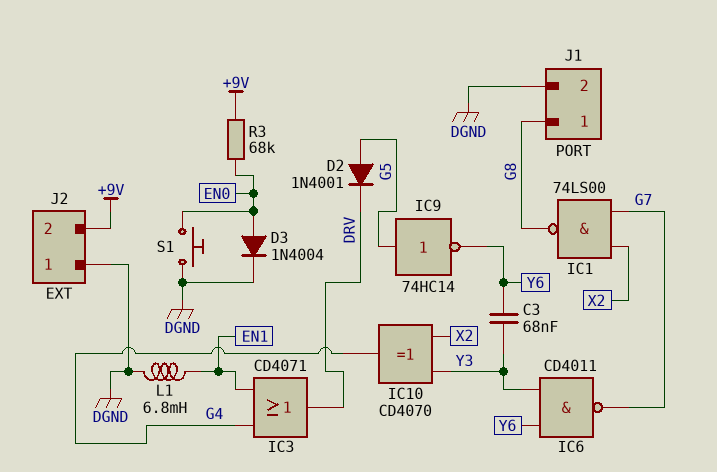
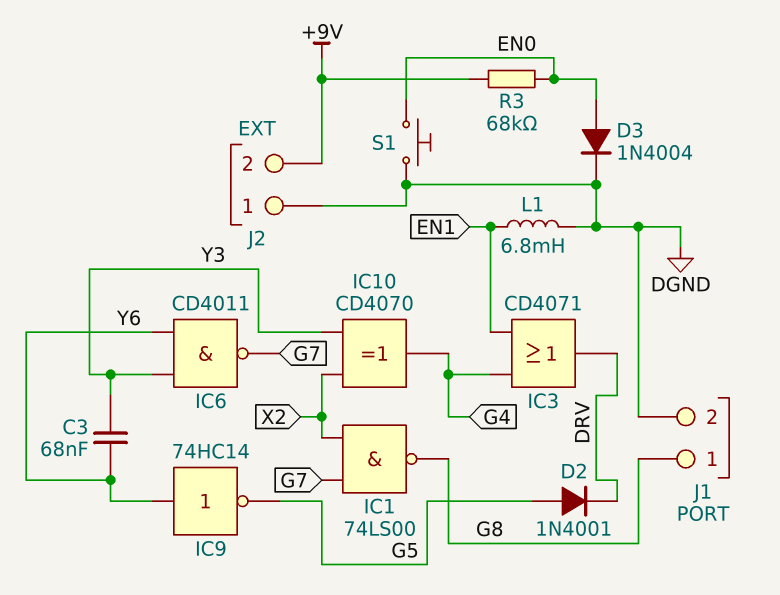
IC9: NOT 74HC14 (in G5, out Y6) -> NOT 74HC14 (in Y6, out G5)

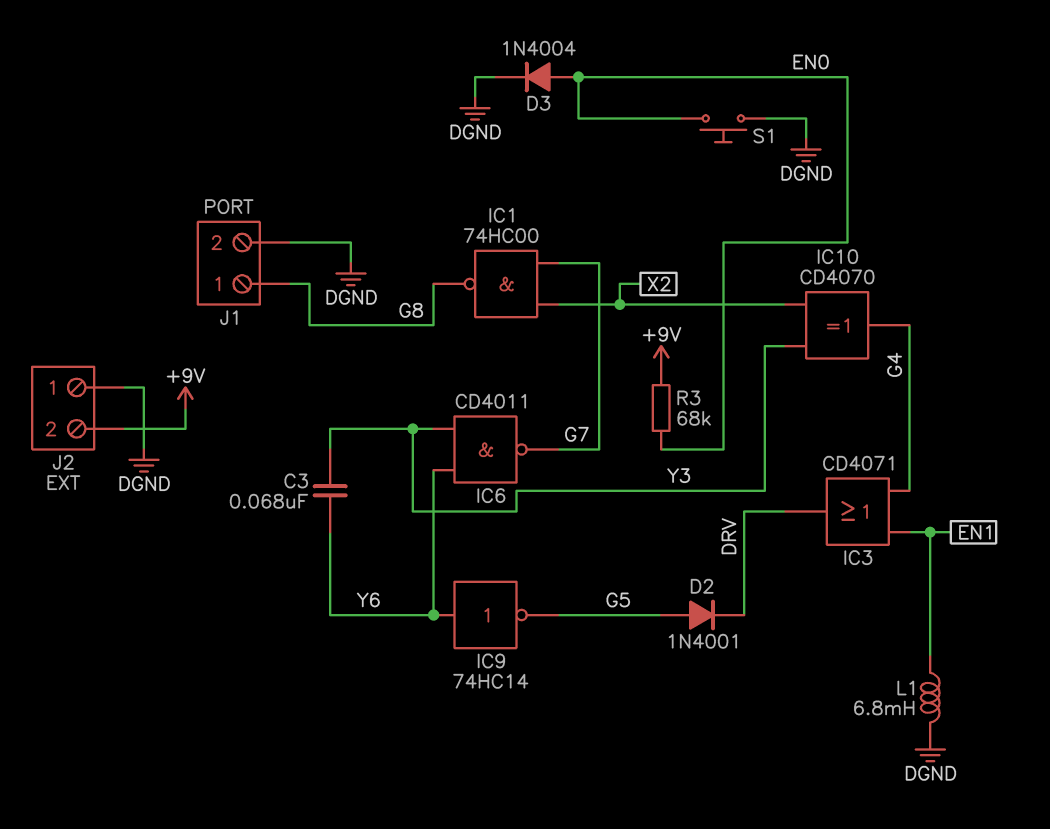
IC1: NAND 74LS00 (in G7, in X2, out G8) -> NAND 74HC00 (in G7, in X2, out G8)

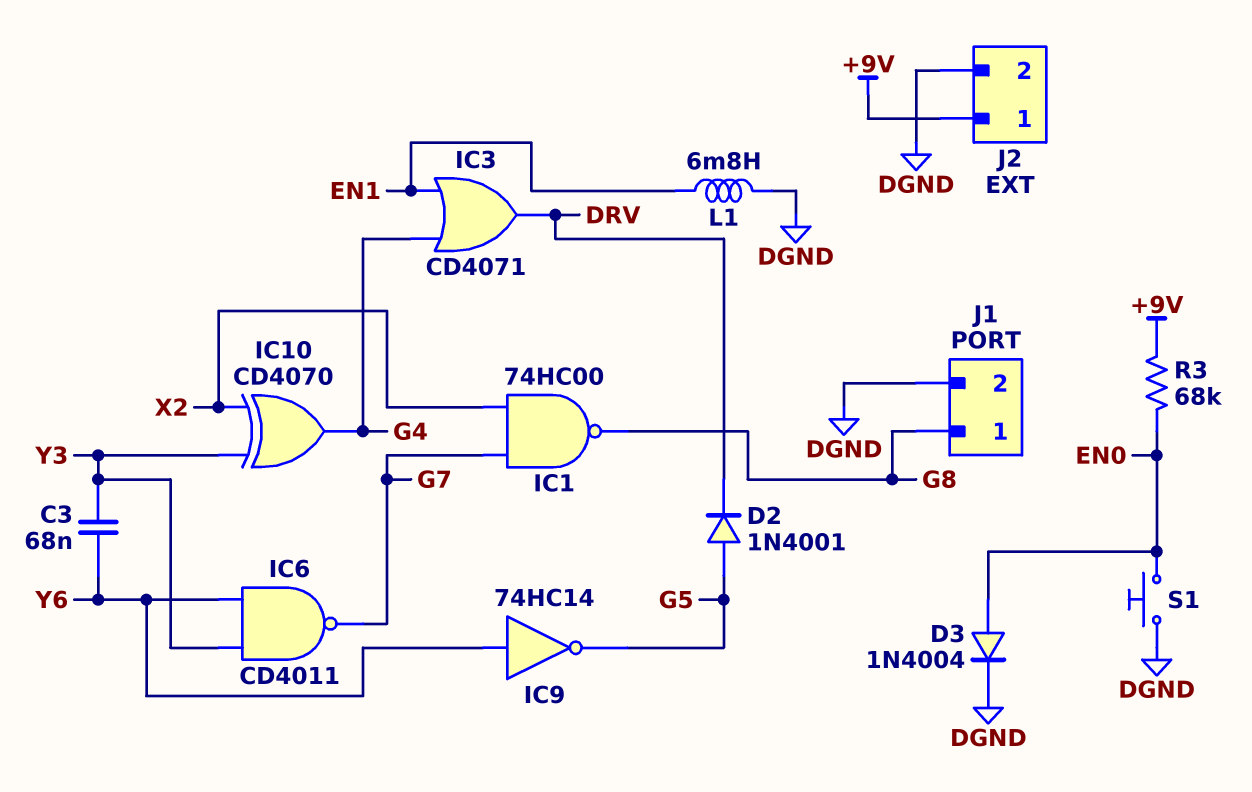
J2 pin 1: DGND -> +9V
J2 pin 2: +9V -> DGND

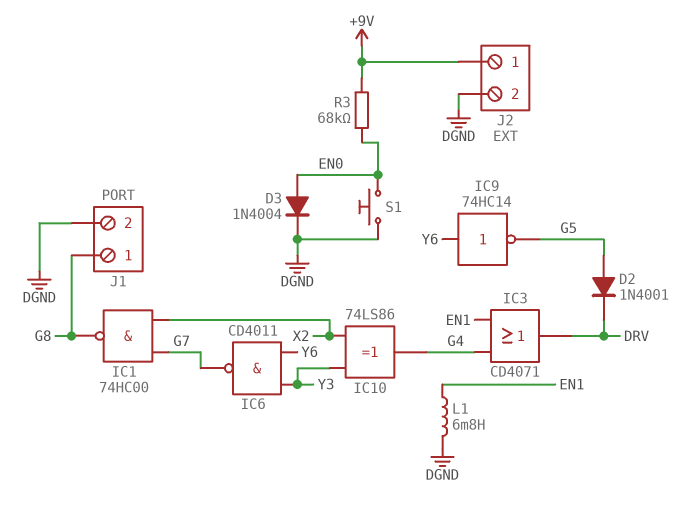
C3: 68nF (Y3, Y6) -> none
IC10: XOR CD4070 (in X2, in Y3, out G4) -> XOR 74LS86 (in X2, in Y3, out G4)

